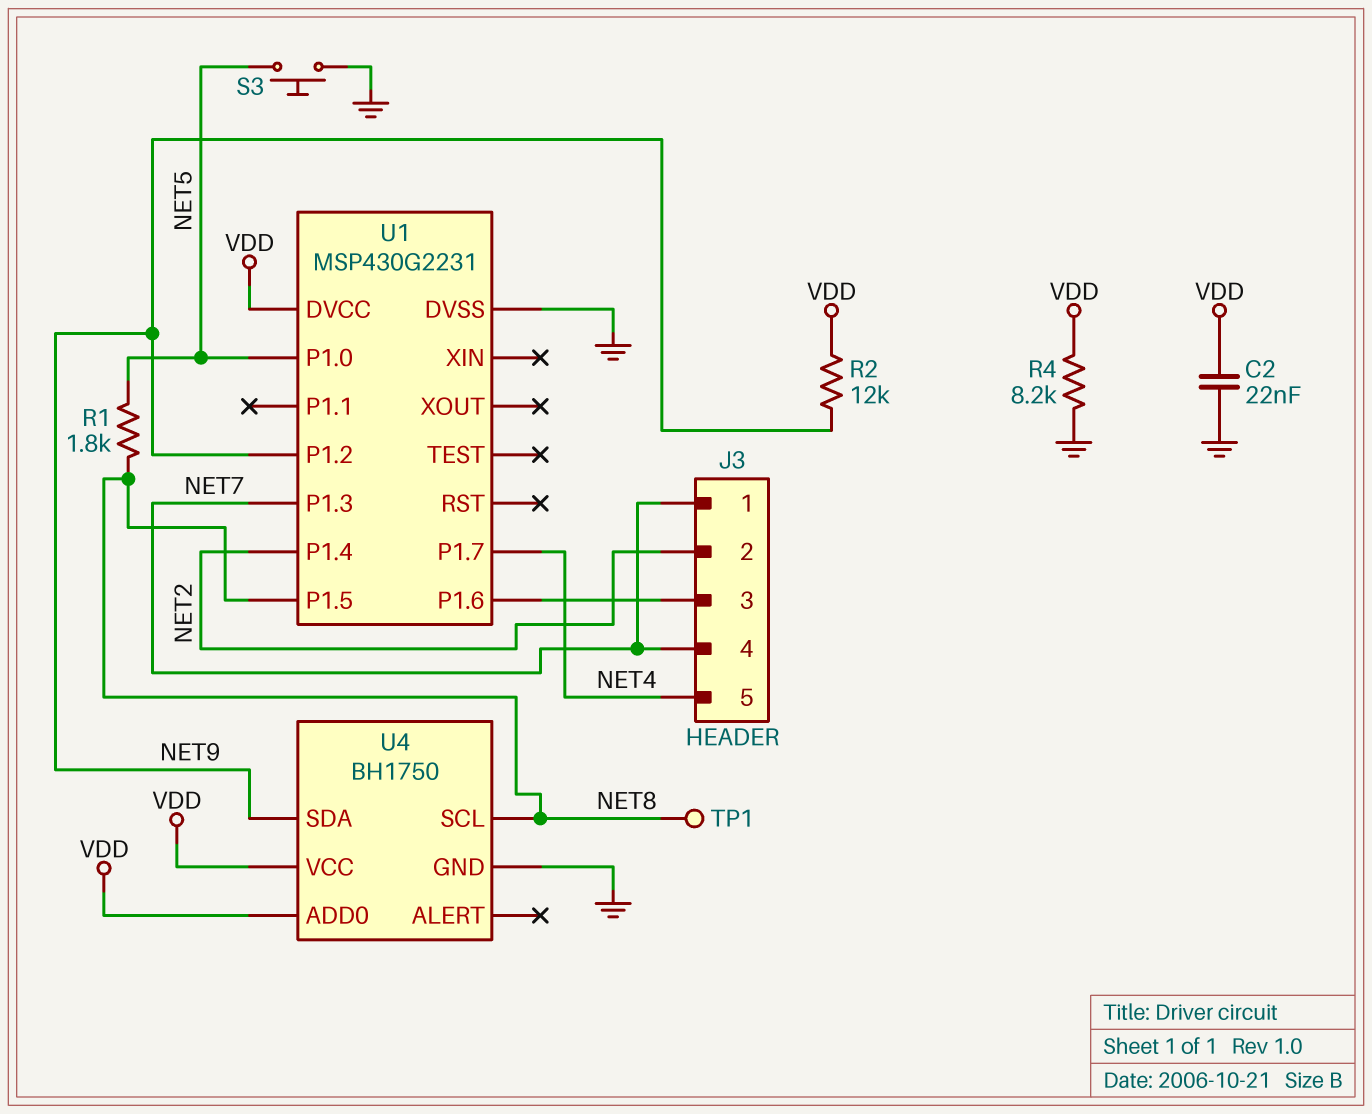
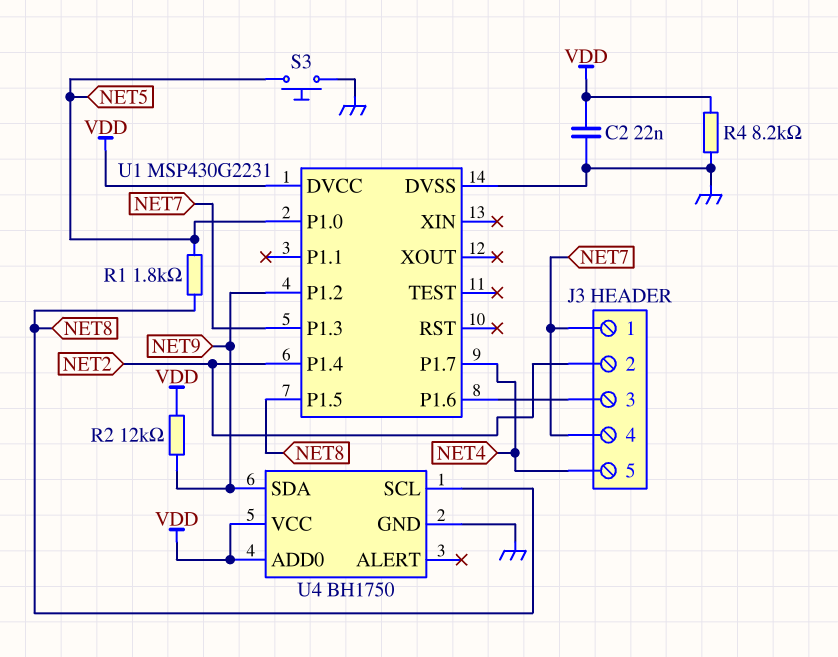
TP1: test point (NET8) -> none

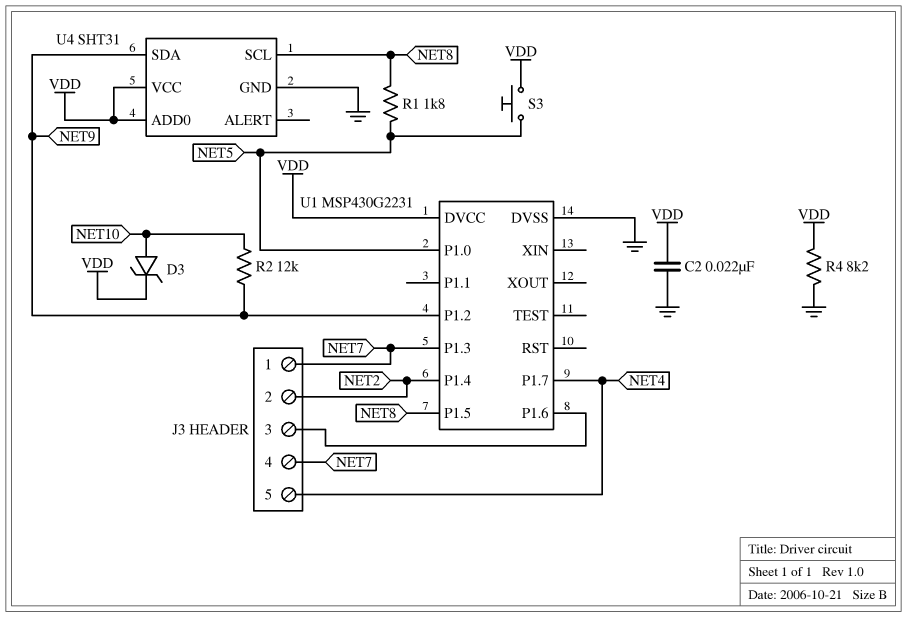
D3: none -> zener (A NET10, K VDD)
R2: 12k (NET9, VDD) -> 12k (NET9, NET10)
S3: button (GND, NET5) -> button (NET5, VDD)
U4: BH1750 -> SHT31

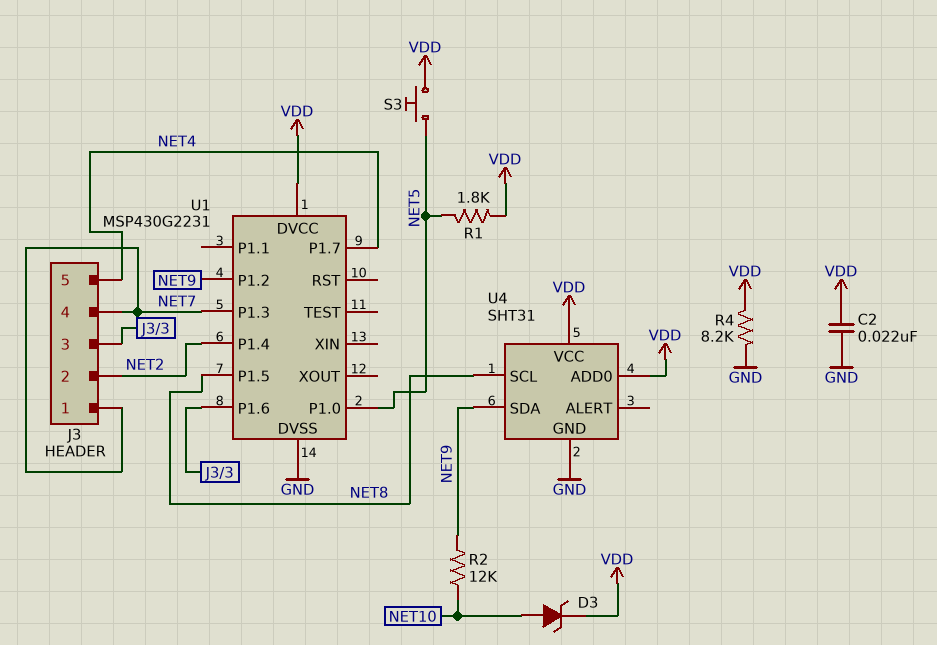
R1: 1.8k (NET5, NET8) -> 1.8k (NET5, VDD)

